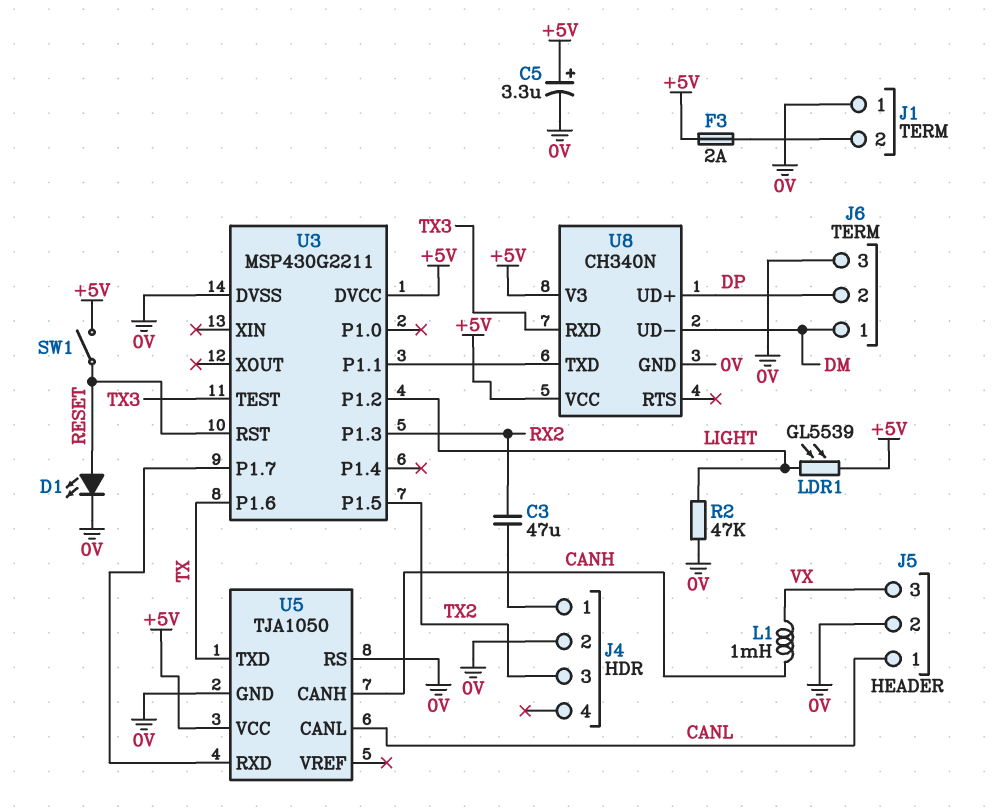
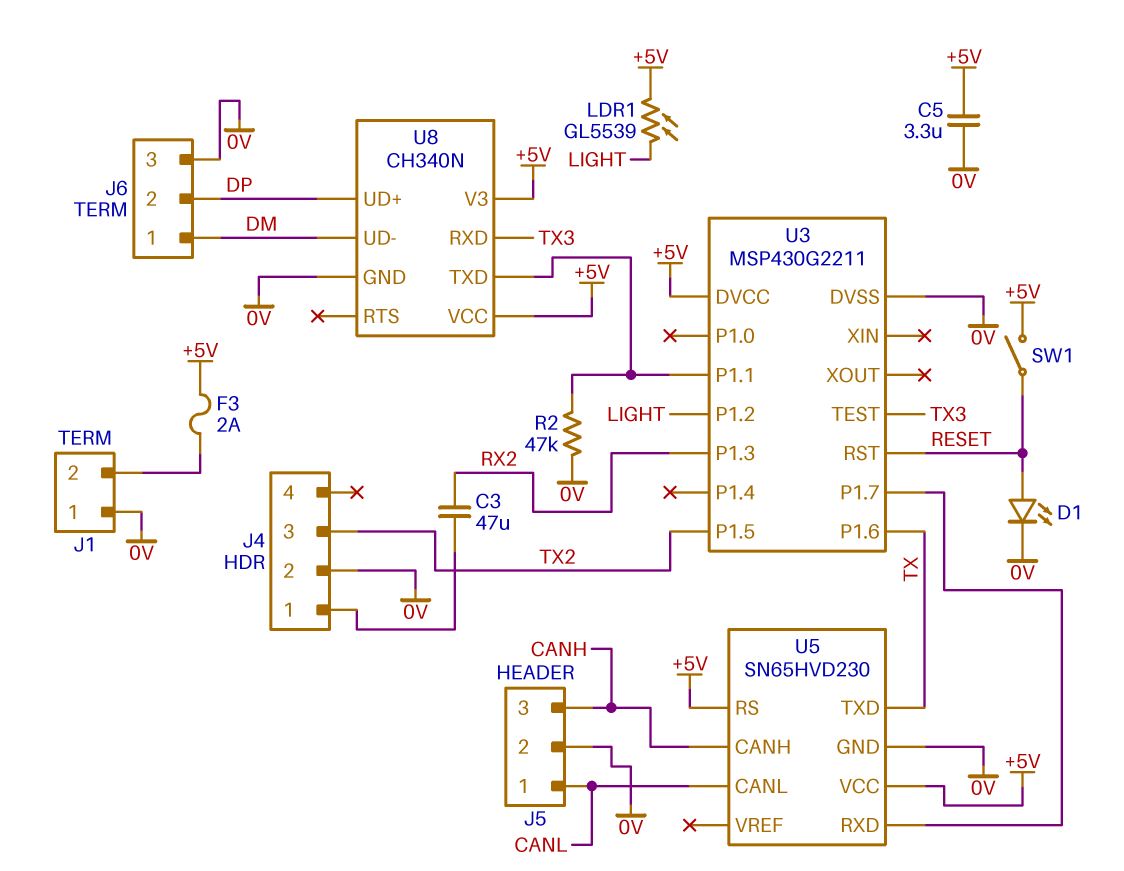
C5: 3.3uF (plus +5V, minus 0V) -> 3.3uF (+5V, 0V)
J5 pin 3: VX -> CANH
L1: 1mH (CANH, VX) -> none
R2: 47k (0V, LIGHT) -> 47k (0V, U3/P1.1)
U5: TJA1050 -> SN65HVD230
U5 pin RS: 0V -> +5V

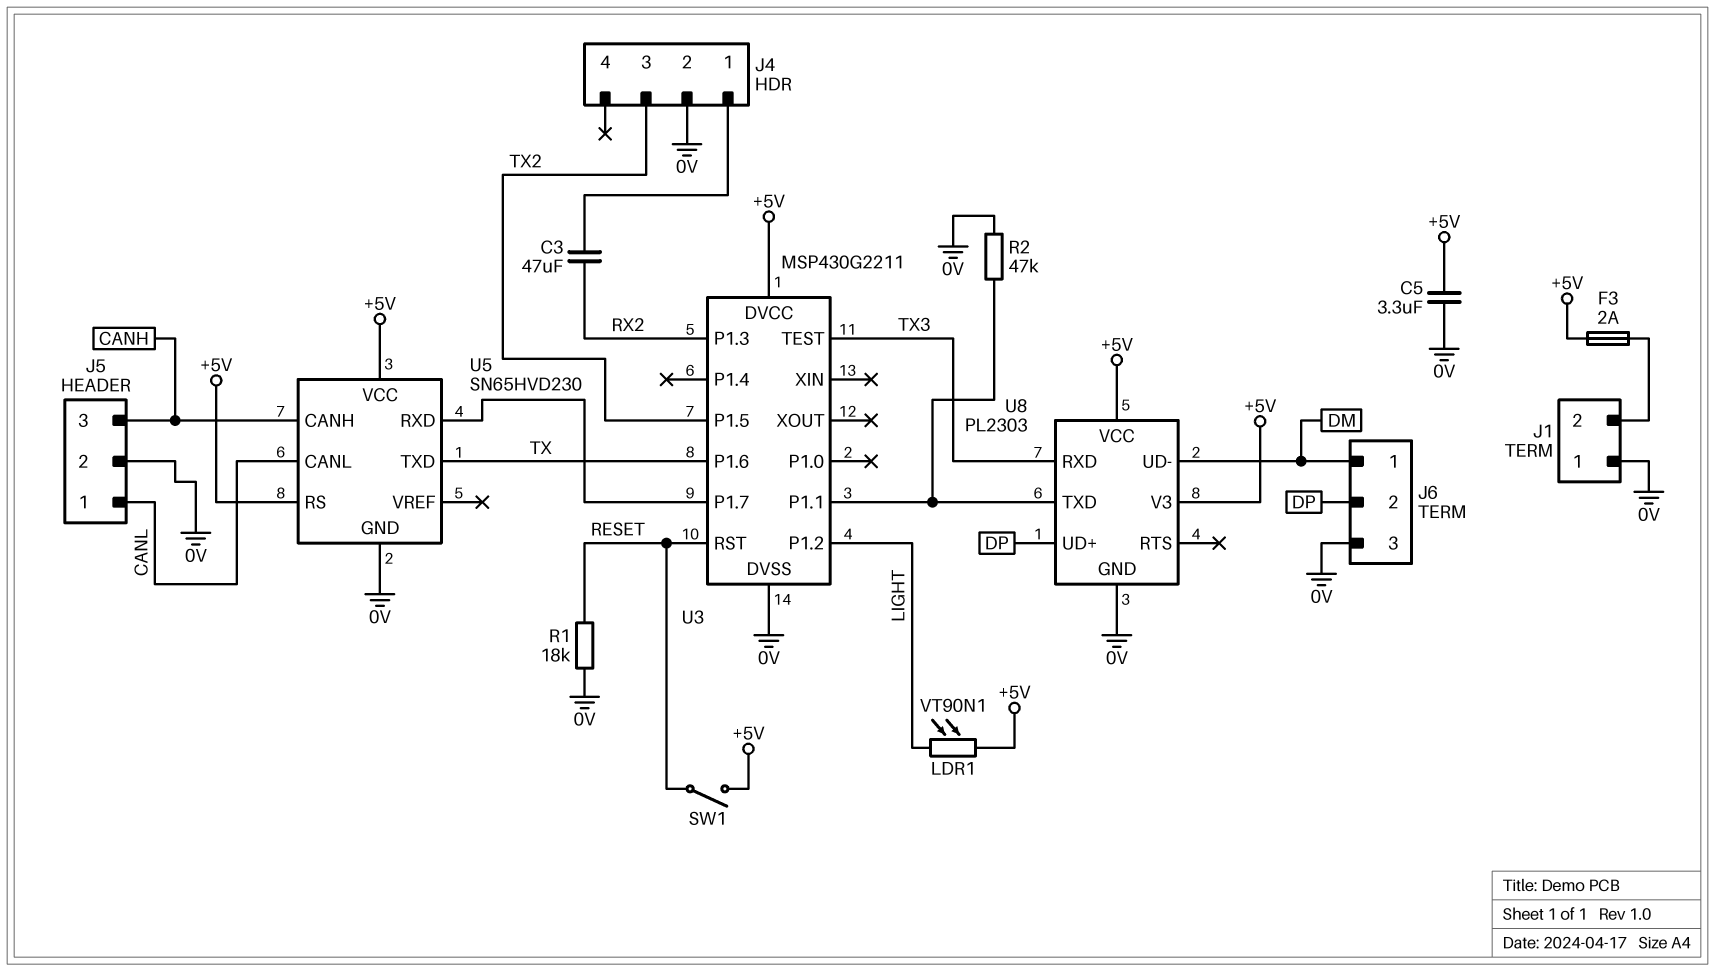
D1: LED (A RESET, K 0V) -> none
LDR1: GL5539 (+5V, LIGHT) -> VT90N1 (+5V, LIGHT)
R1: none -> 18k (0V, RESET)
U8: CH340N -> PL2303

